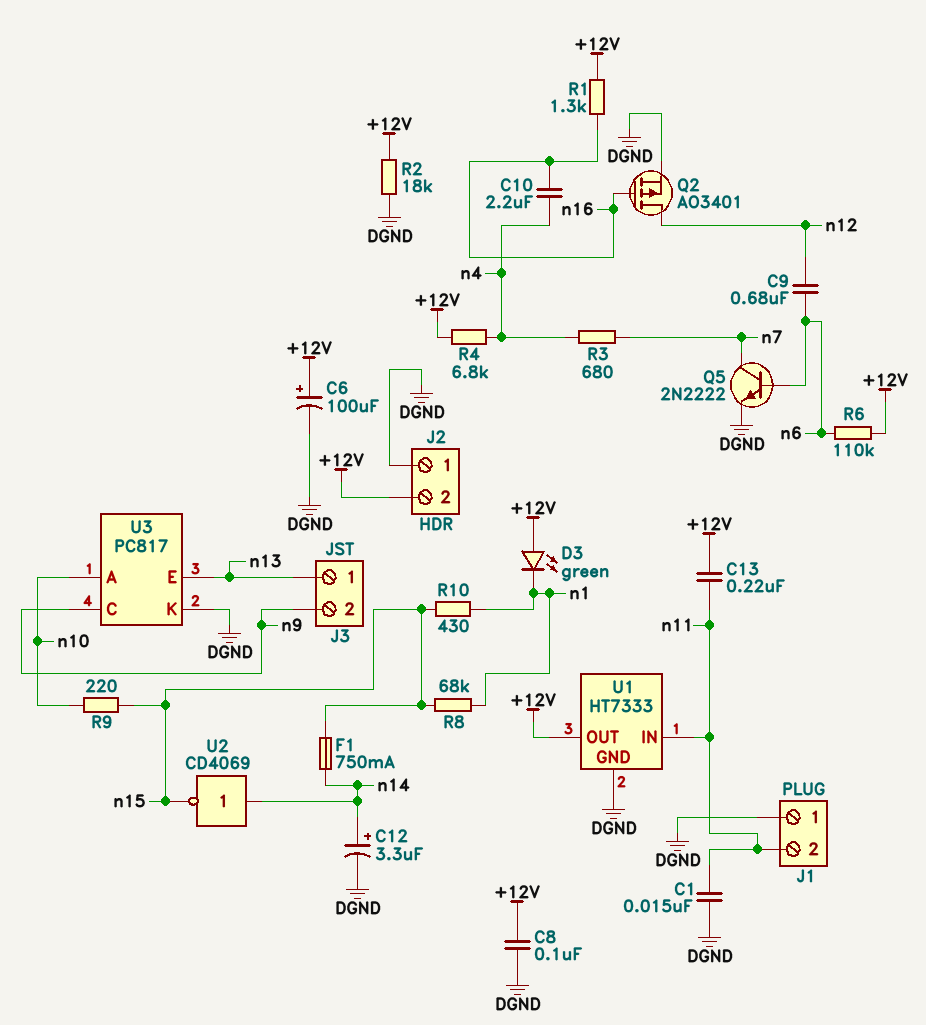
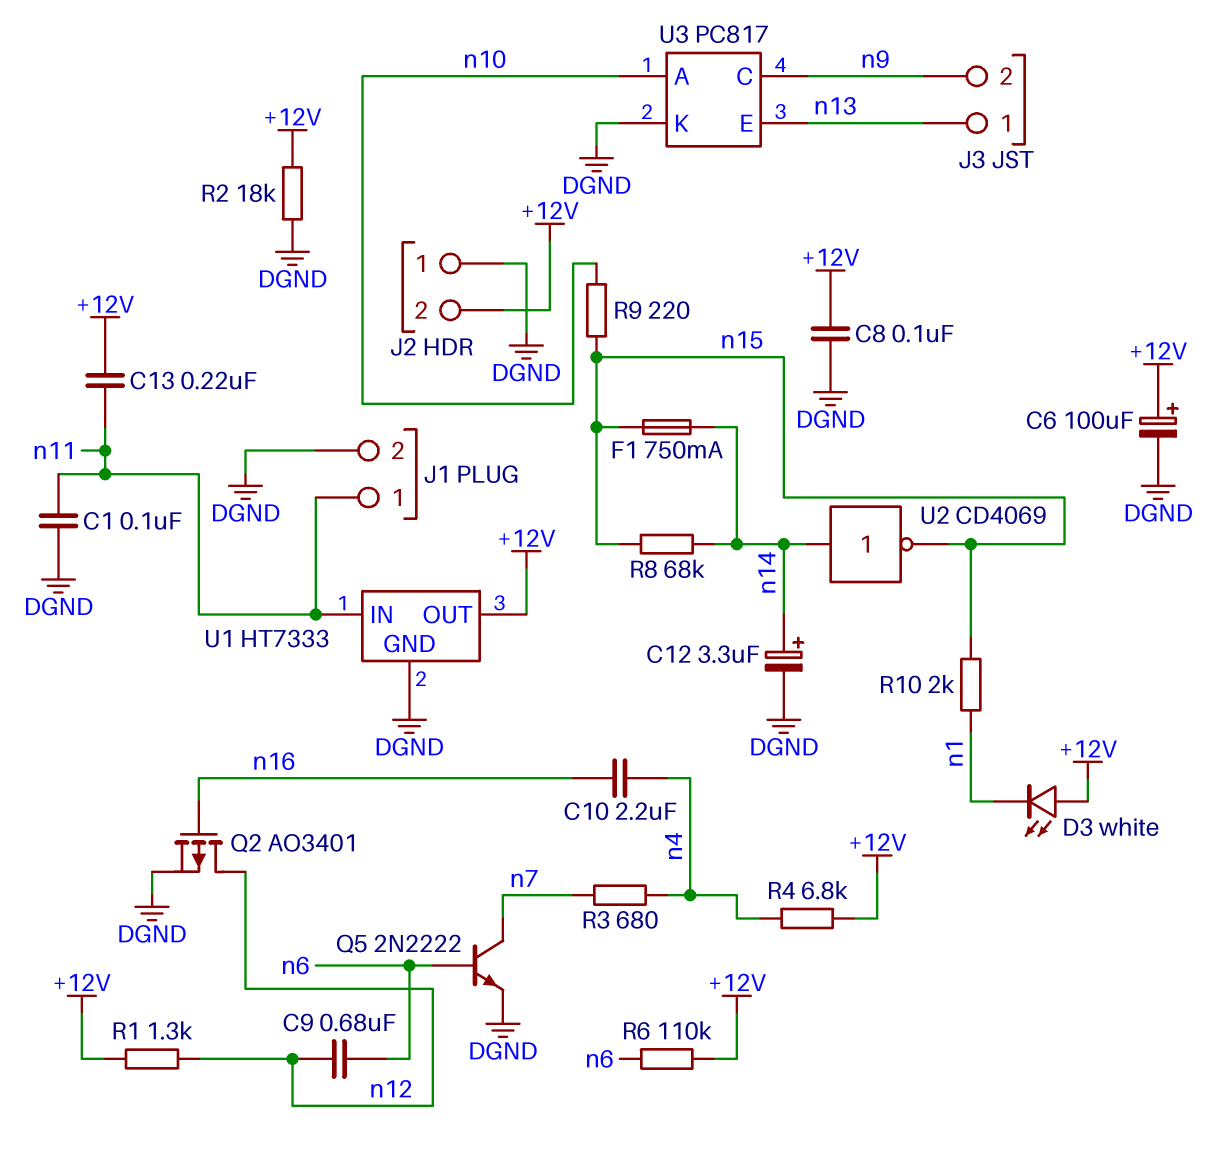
C1: 15nF (DGND, n11) -> 100nF (DGND, n11)
D3: LED green (A +12V, K n1) -> LED white (A +12V, K n1)
J1 pin 1: DGND -> n11
J1 pin 2: n11 -> DGND
R1: 1.3k (+12V, n16) -> 1.3k (+12V, n12)
R8: 68k (n1, n15) -> 68k (n14, n15)
R10: 430 (n1, n15) -> 2k (n1, n15)

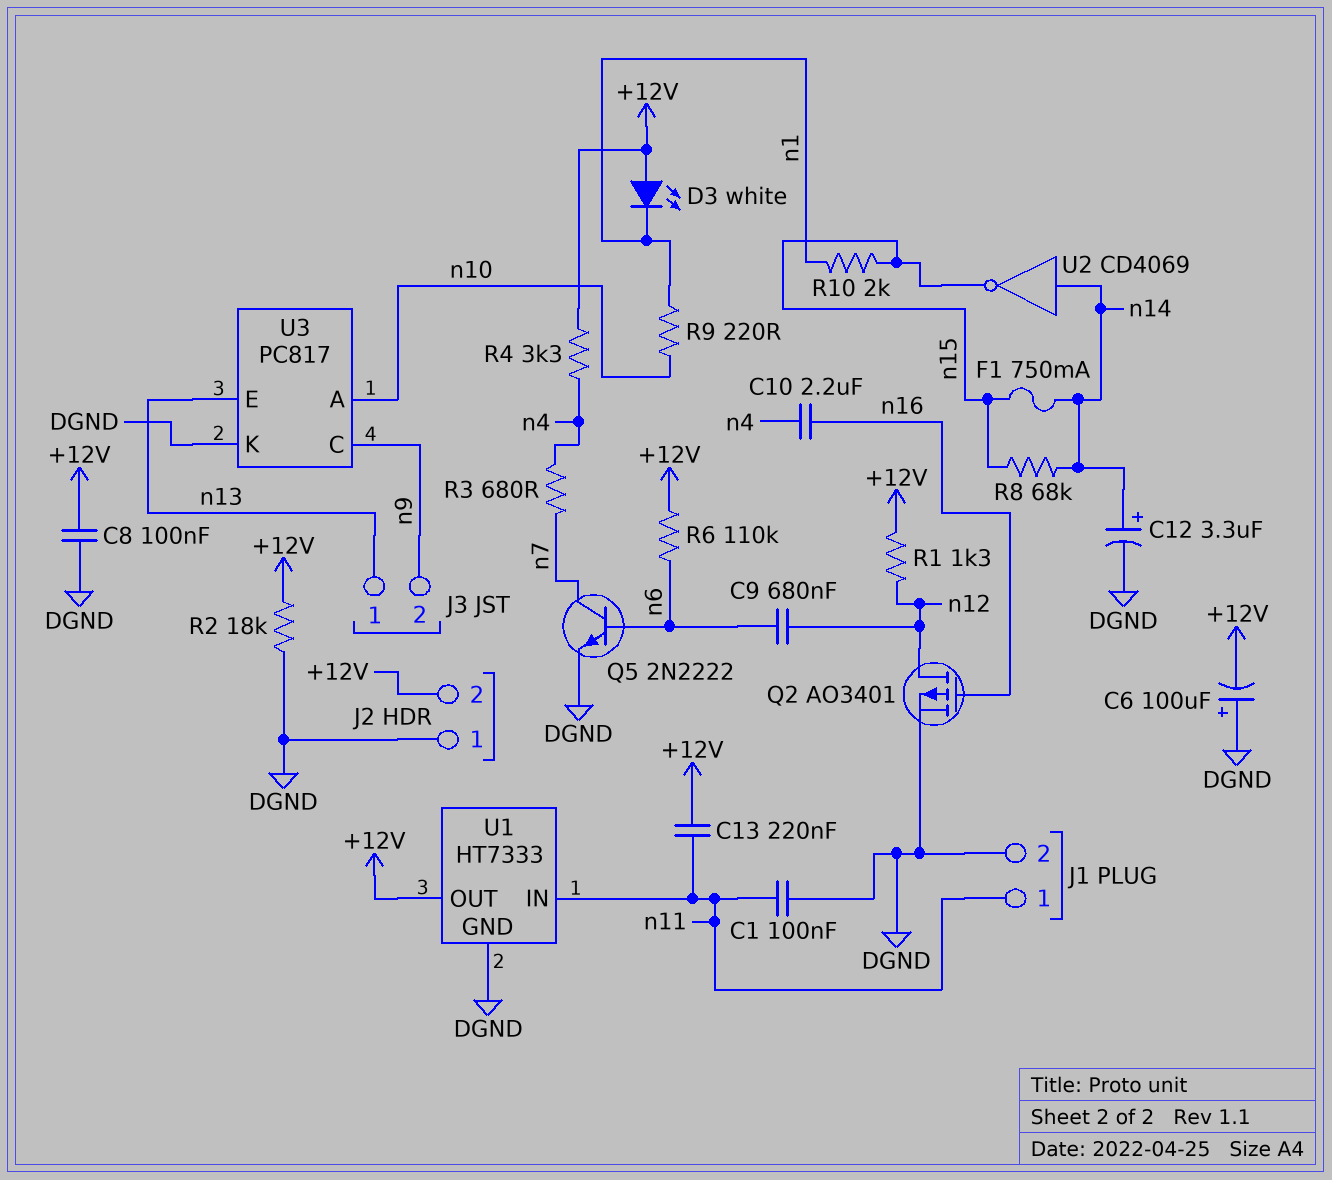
C6: 100uF (plus +12V, minus DGND) -> 100uF (plus DGND, minus +12V)
R4: 6.8k (+12V, n4) -> 3.3k (+12V, n4)
R9: 220 (n10, n15) -> 220 (n1, n10)

